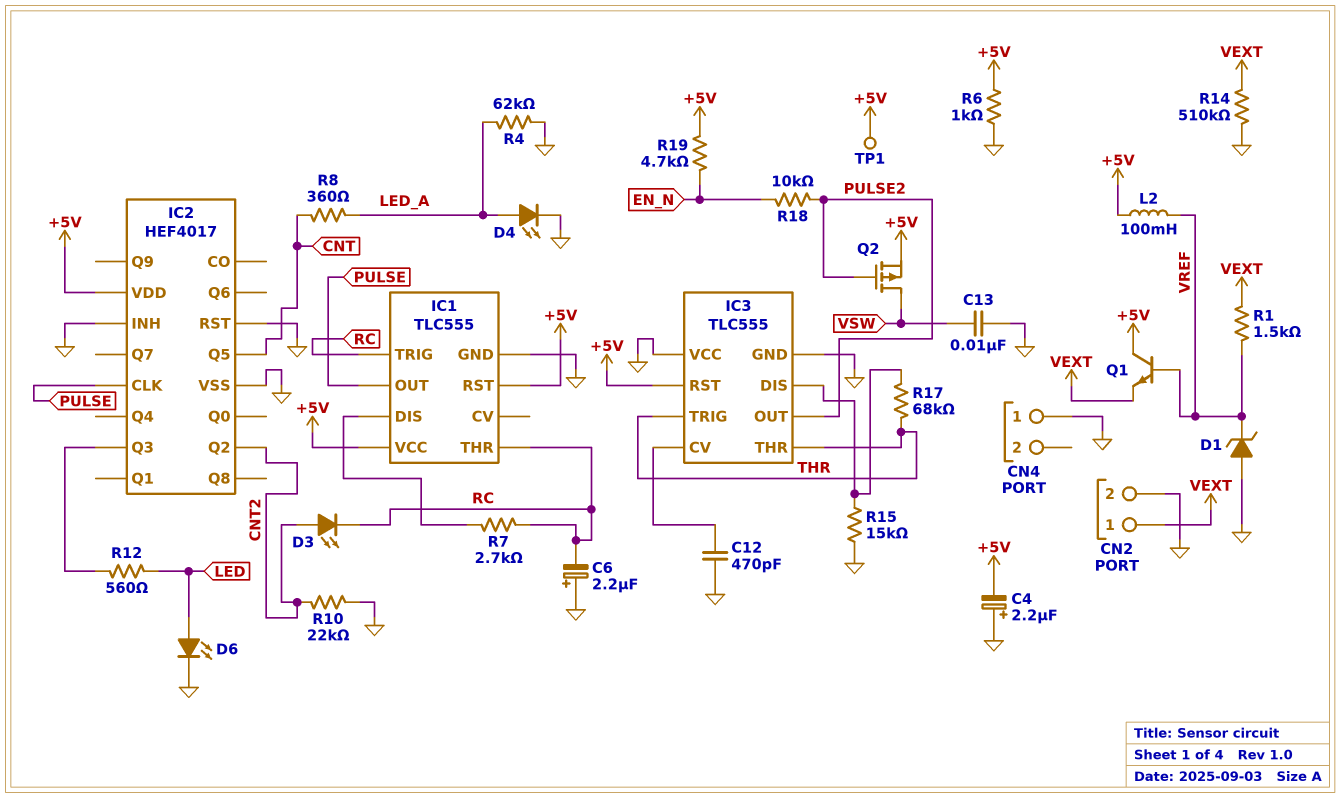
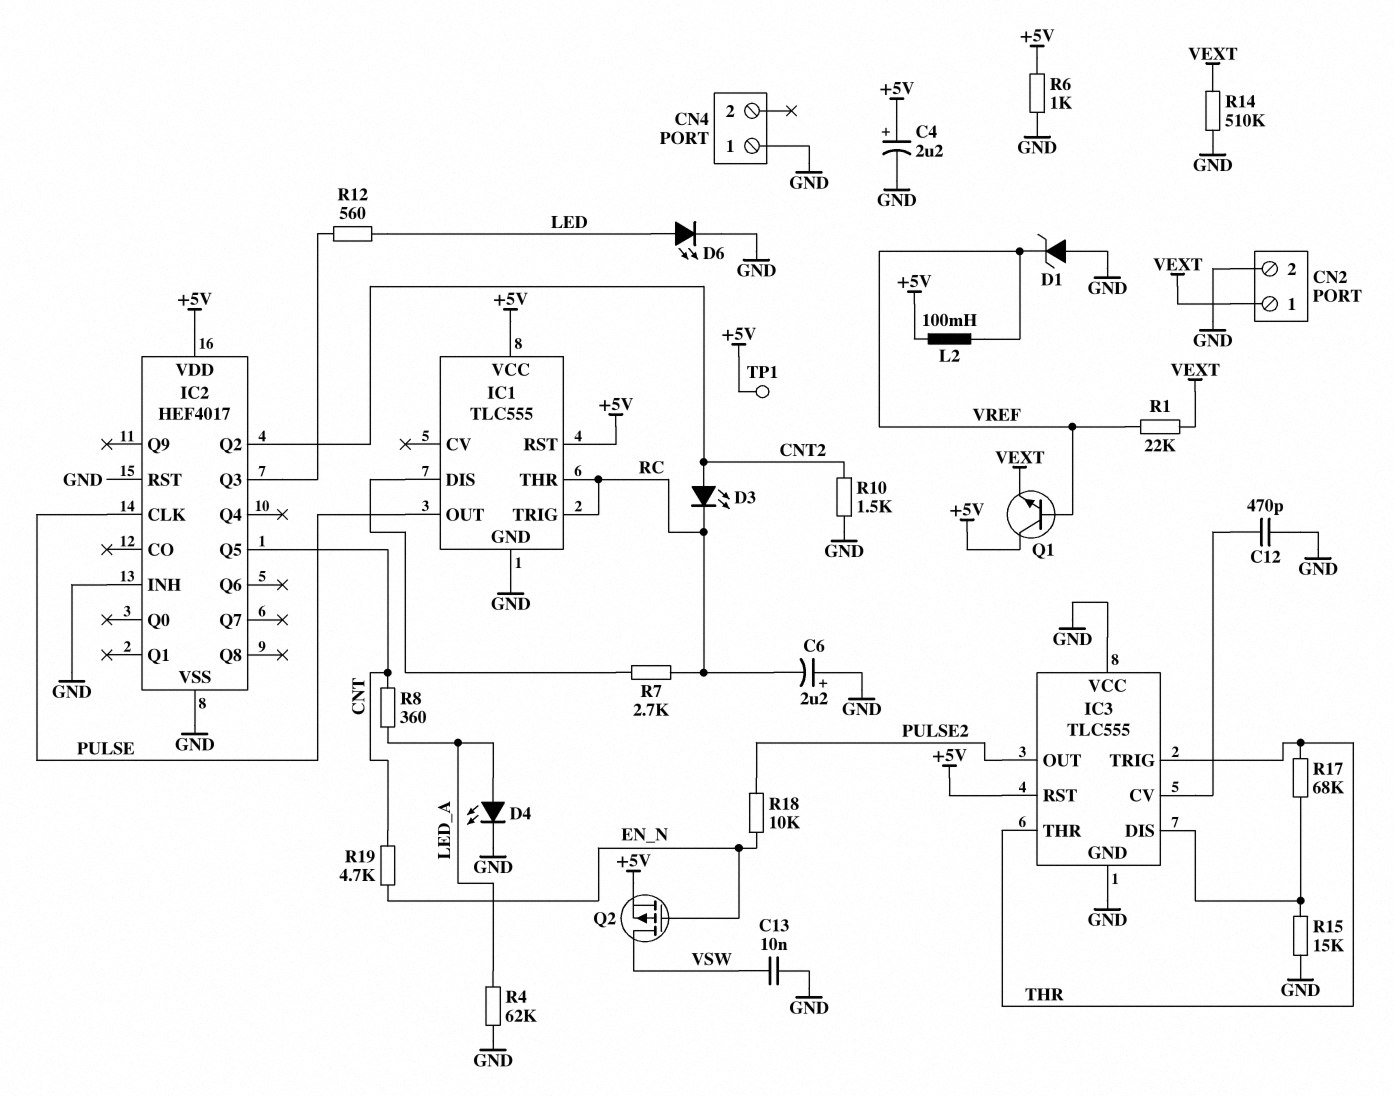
C4: 2.2uF (plus GND, minus +5V) -> 2.2uF (plus +5V, minus GND)
Q2: PMOS (G PULSE2, D VSW, S +5V) -> PMOS (G EN_N, D VSW, S +5V)
R1: 1.5k (VEXT, VREF) -> 22k (VEXT, VREF)
R10: 22k (CNT2, GND) -> 1.5k (CNT2, GND)
R19: 4.7k (+5V, EN_N) -> 4.7k (CNT, EN_N)

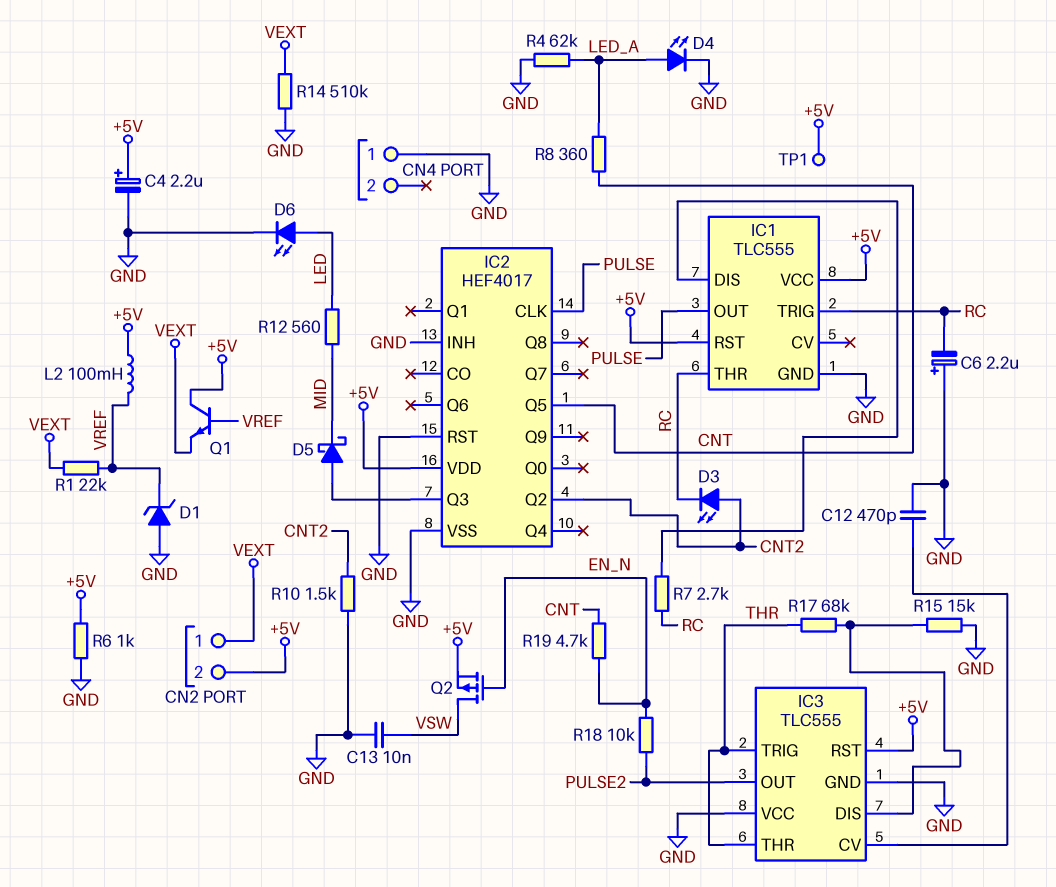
CN2 pin 2: GND -> +5V
D5: none -> schottky (A IC2/Q3, K MID)
R12: 560 (IC2/Q3, LED) -> 560 (LED, MID)

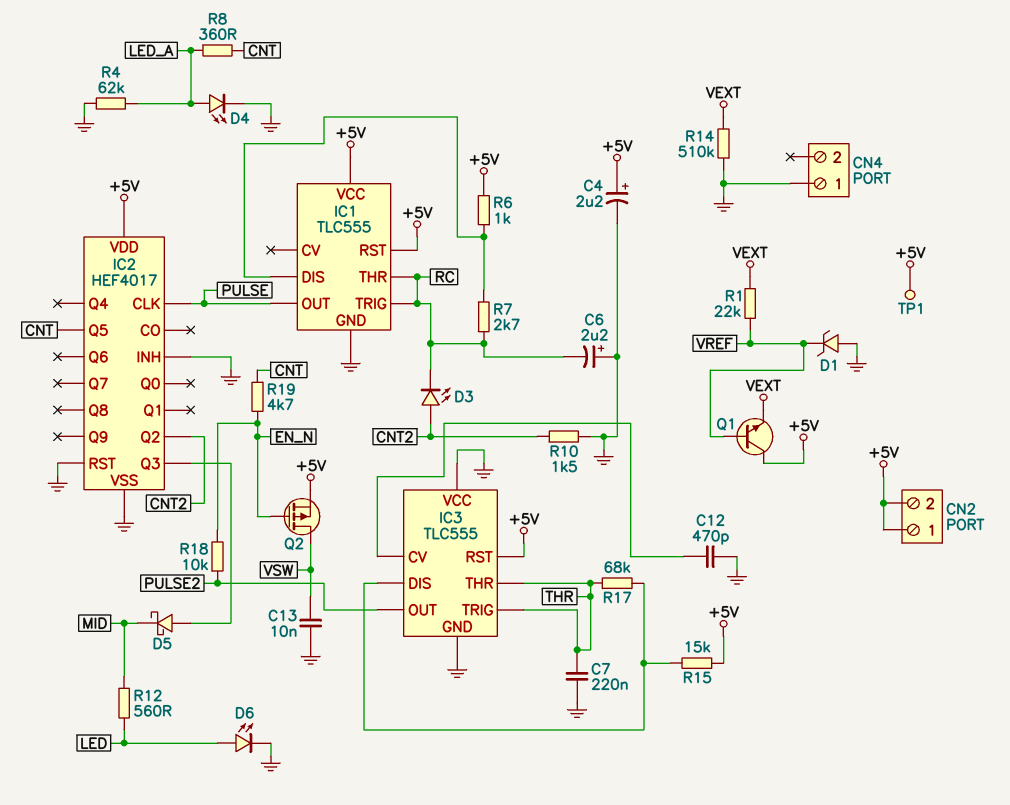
C7: none -> 220nF (GND, THR)
CN2 pin 1: VEXT -> +5V
L2: 100mH (+5V, VREF) -> none
R6: 1k (+5V, GND) -> 1k (+5V, IC1/DIS)
R15: 15k (GND, IC3/DIS) -> 15k (+5V, IC3/DIS)

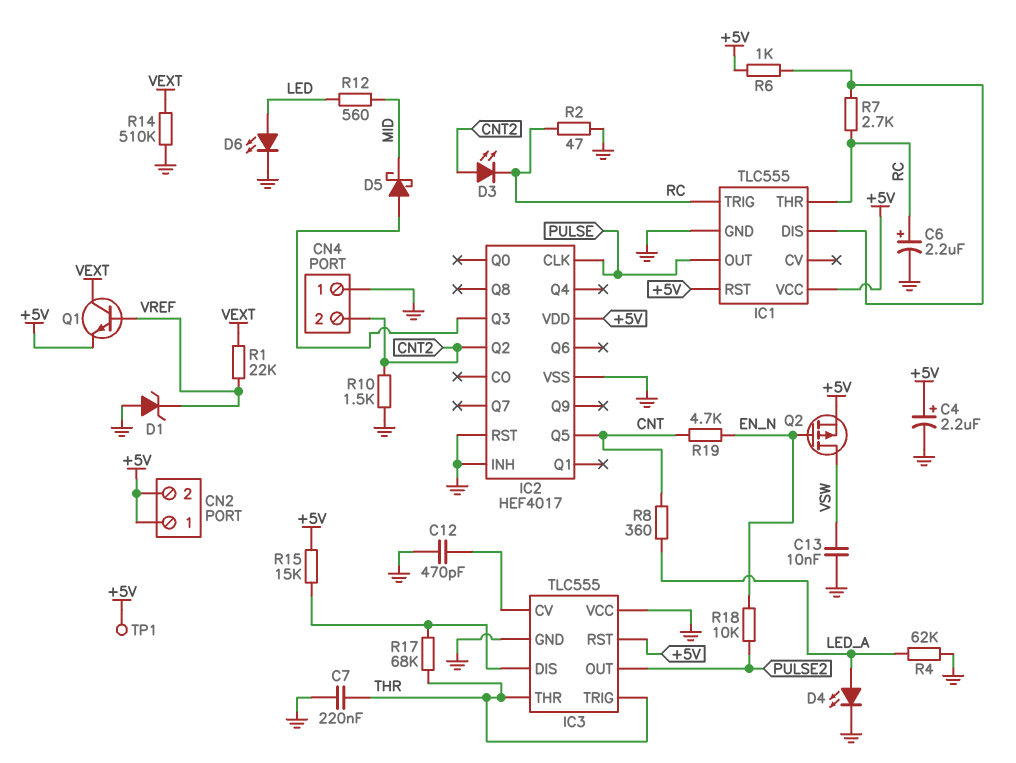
C6: 2.2uF (plus GND, minus RC) -> 2.2uF (plus RC, minus GND)
CN4 pin 2: none -> CNT2
Q1: NPN (B VREF, C +5V, E VEXT) -> NPN (B VREF, C VEXT, E +5V)
R2: none -> 47 (GND, RC)

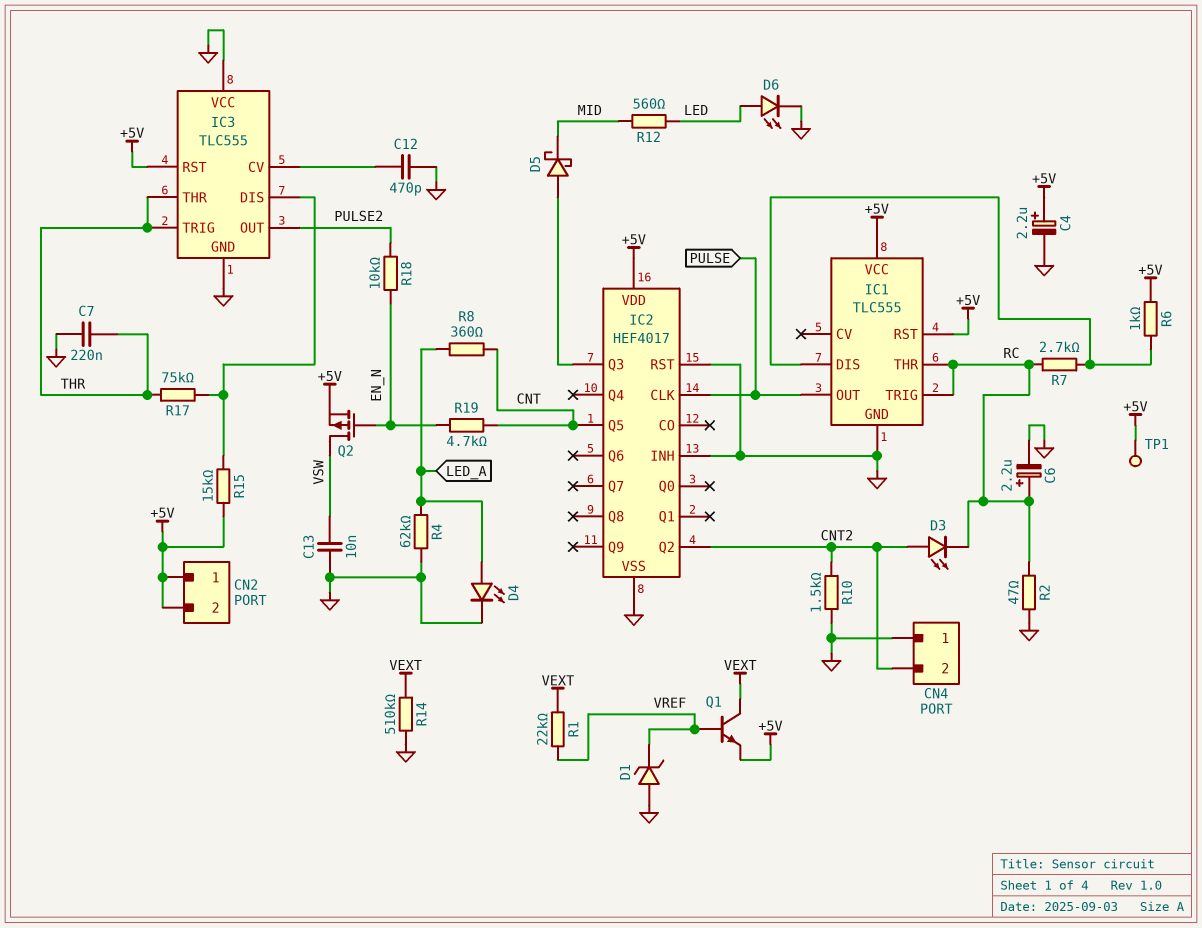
R17: 68k (IC3/DIS, THR) -> 75k (IC3/DIS, THR)

